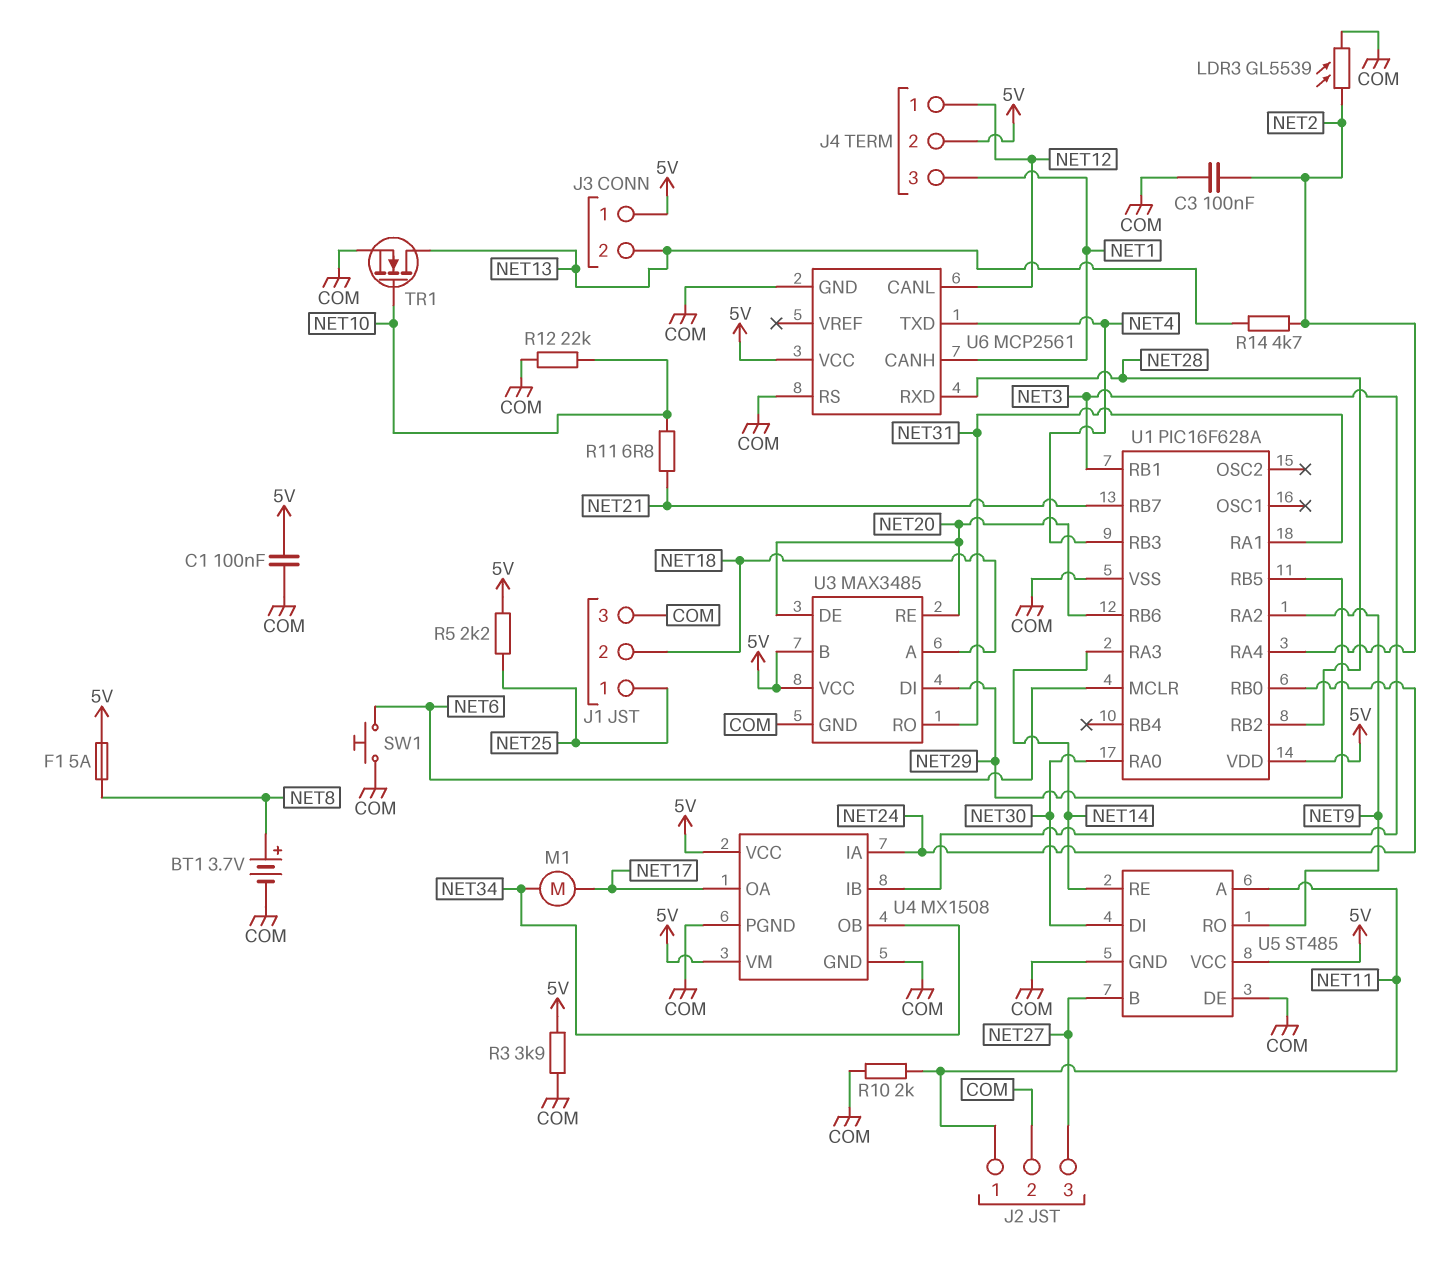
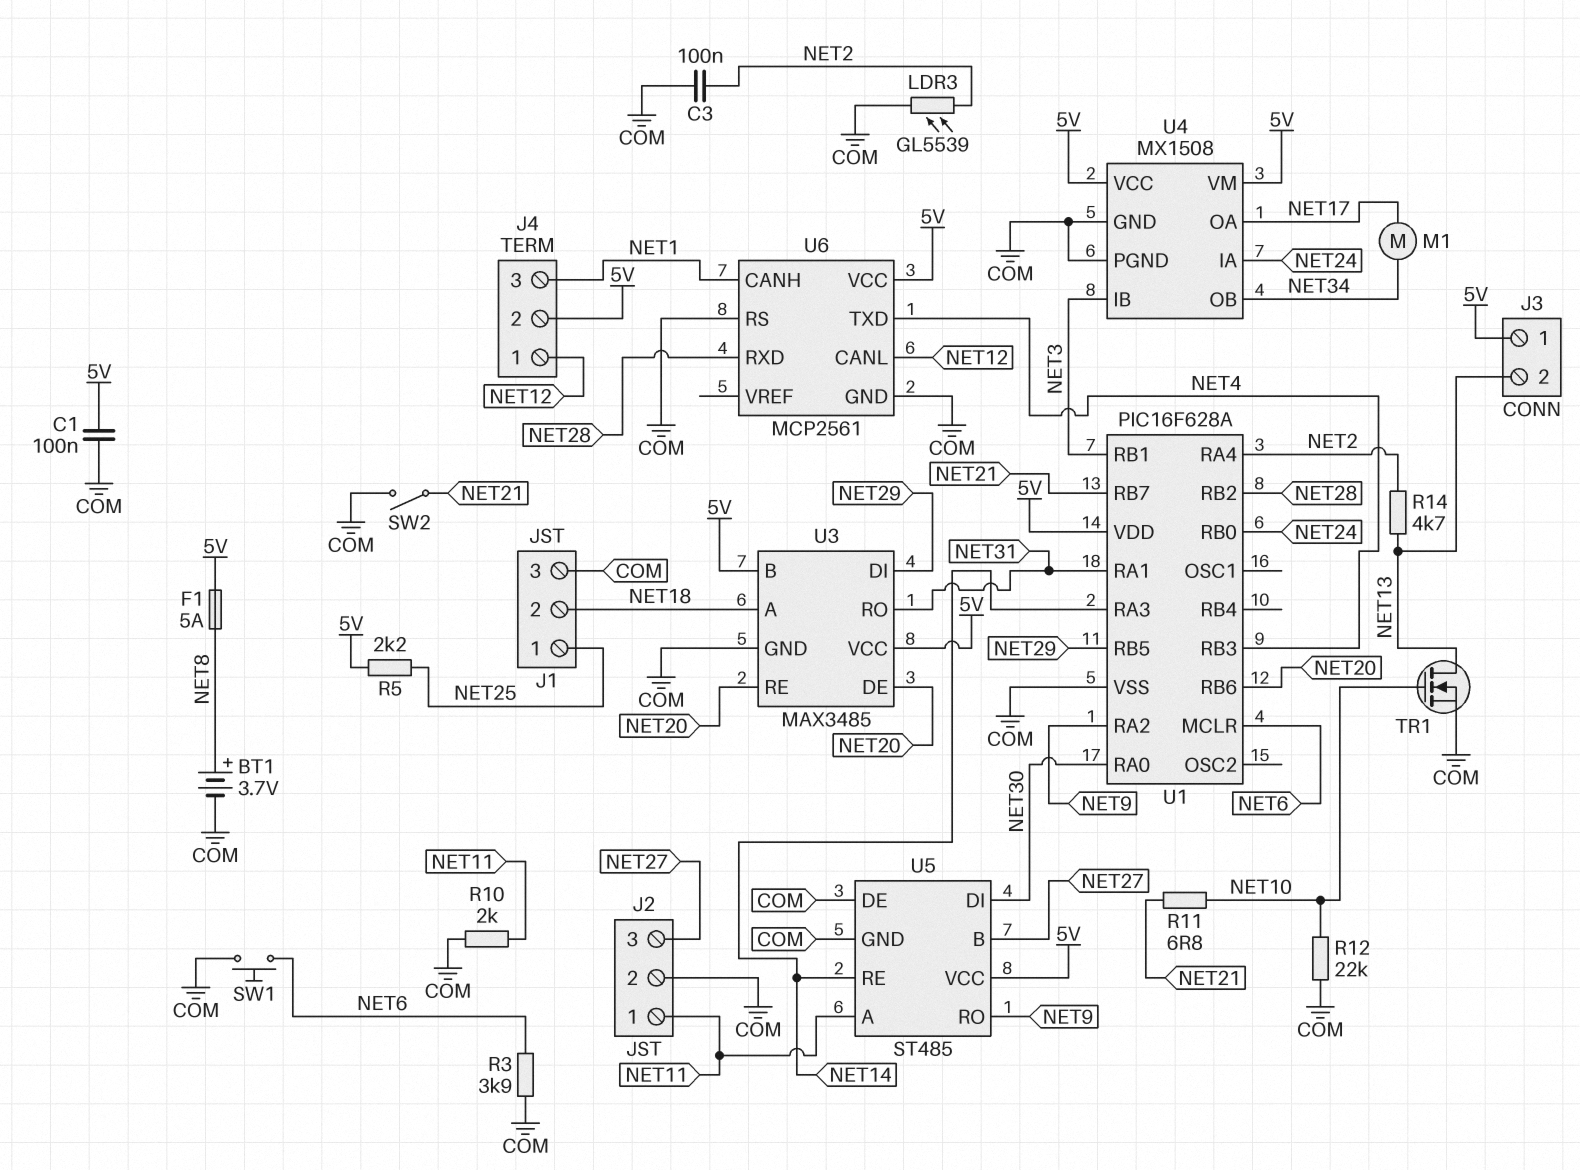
R3: 3.9k (5V, COM) -> 3.9k (COM, NET6)
SW2: none -> switch (COM, NET21)

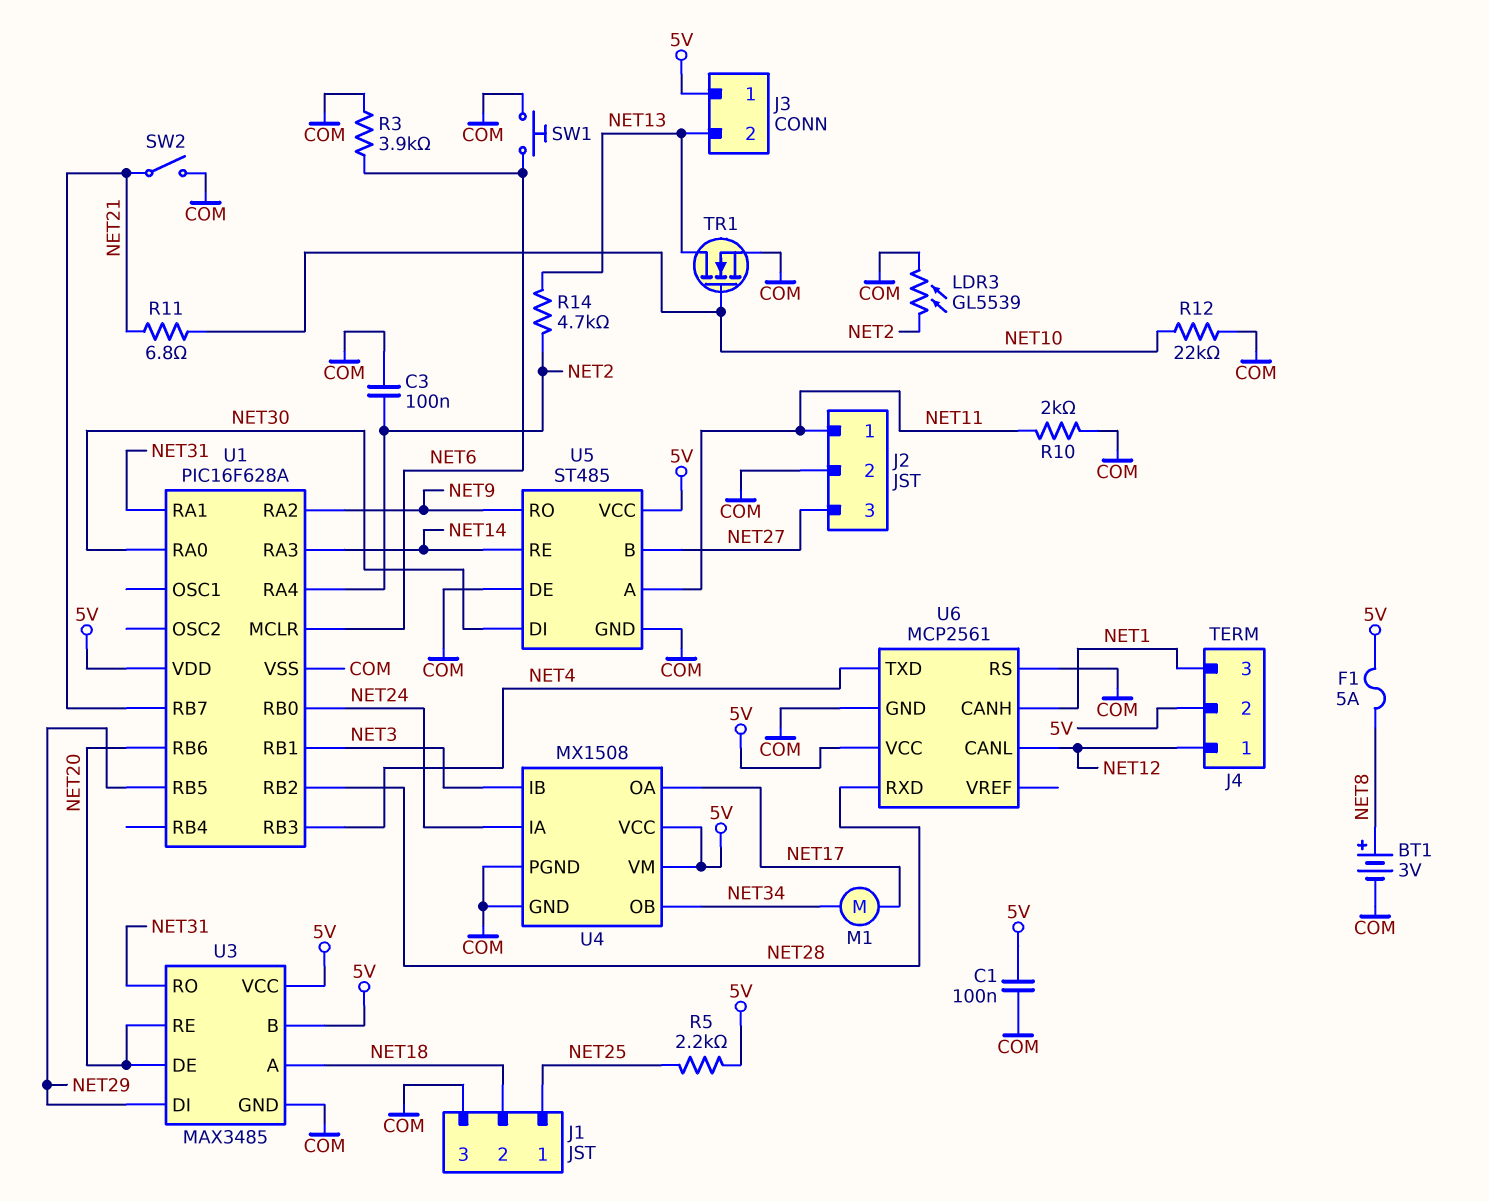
BT1: 3.7V (plus NET8, minus COM) -> 3V (plus NET8, minus COM)

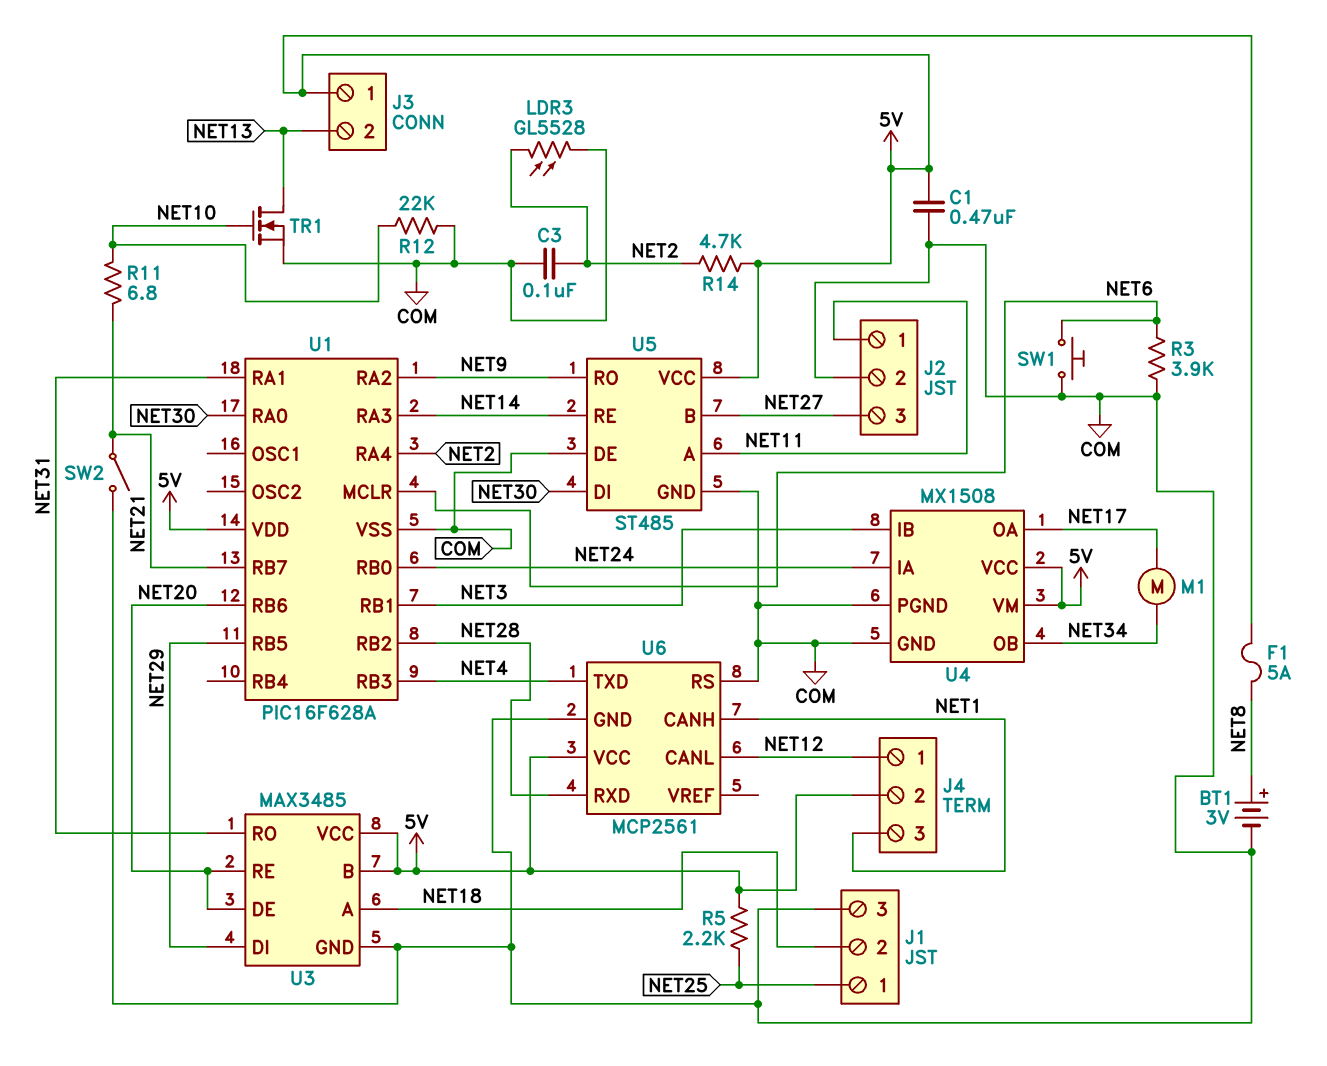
C1: 100nF (5V, COM) -> 470nF (5V, COM)
LDR3: GL5539 (COM, NET2) -> GL5528 (COM, NET2)
R10: 2k (COM, NET11) -> none
R14: 4.7k (NET2, NET13) -> 4.7k (5V, NET2)

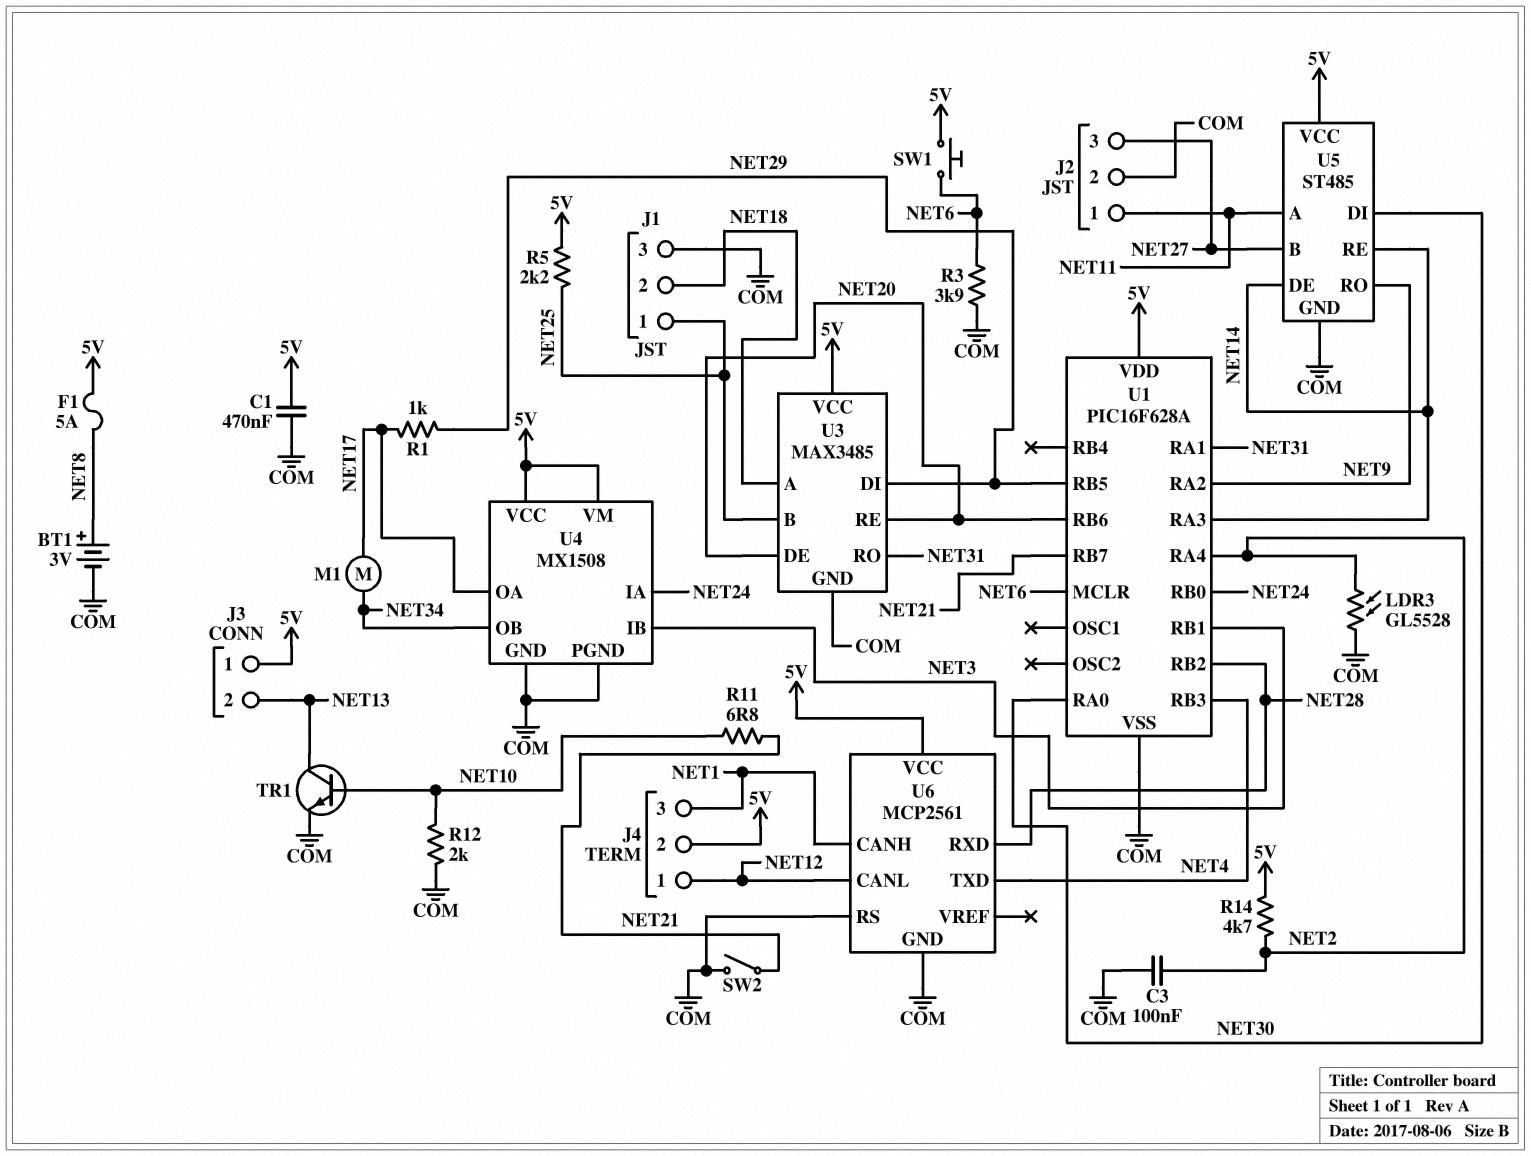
R1: none -> 1k (NET17, NET29)
R12: 22k (COM, NET10) -> 2k (COM, NET10)
SW1: button (COM, NET6) -> button (5V, NET6)
TR1: NMOS (G NET10, D NET13, S COM) -> NPN (B NET10, C NET13, E COM)
U3 pin B: 5V -> NET25
U5 pin DE: COM -> NET14

